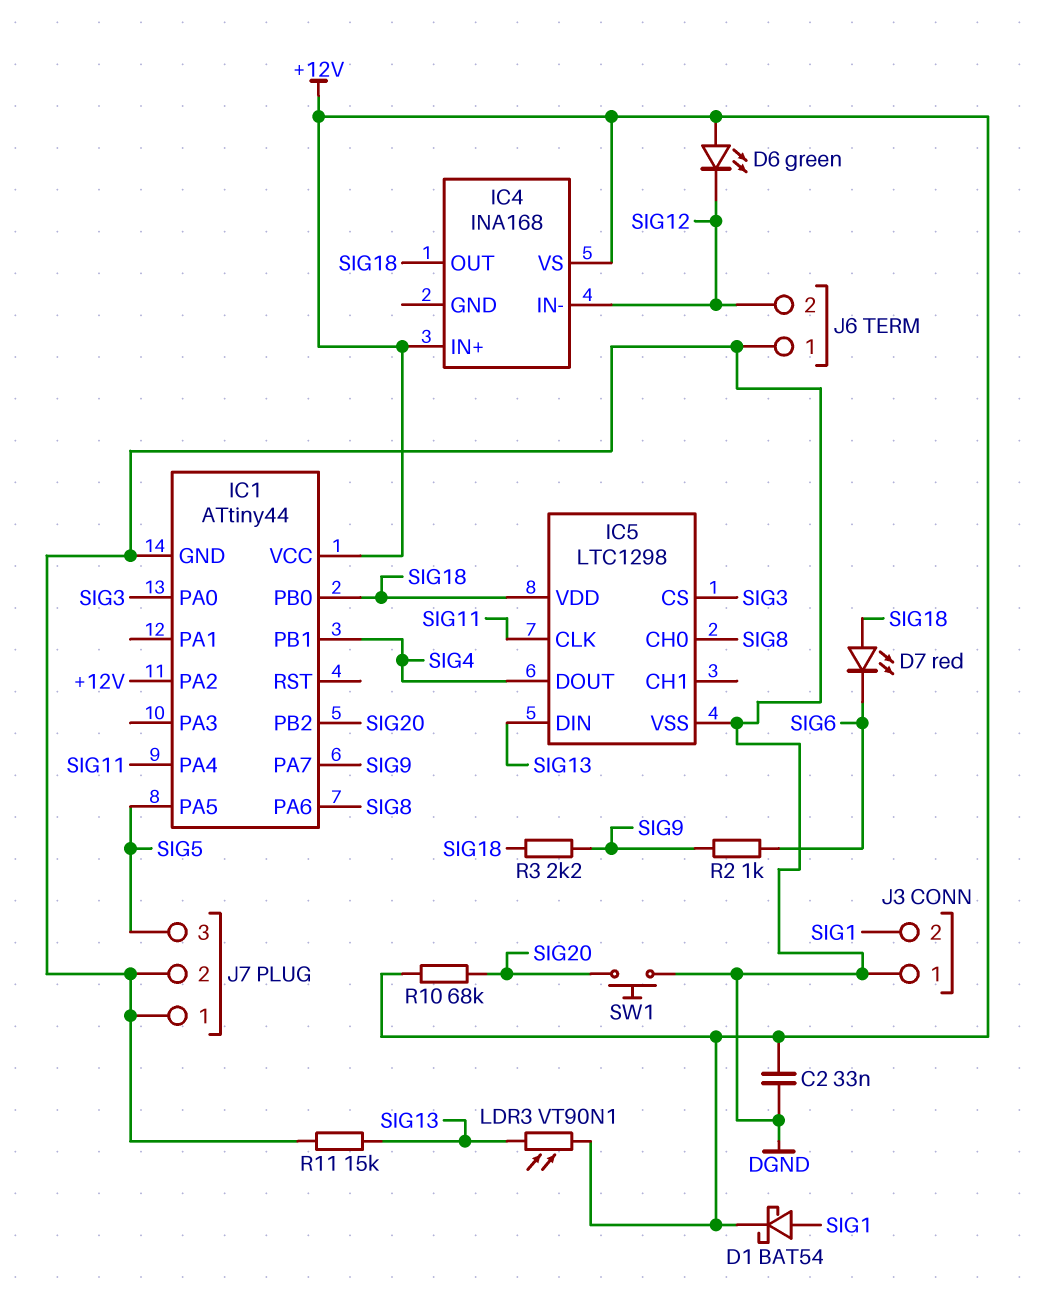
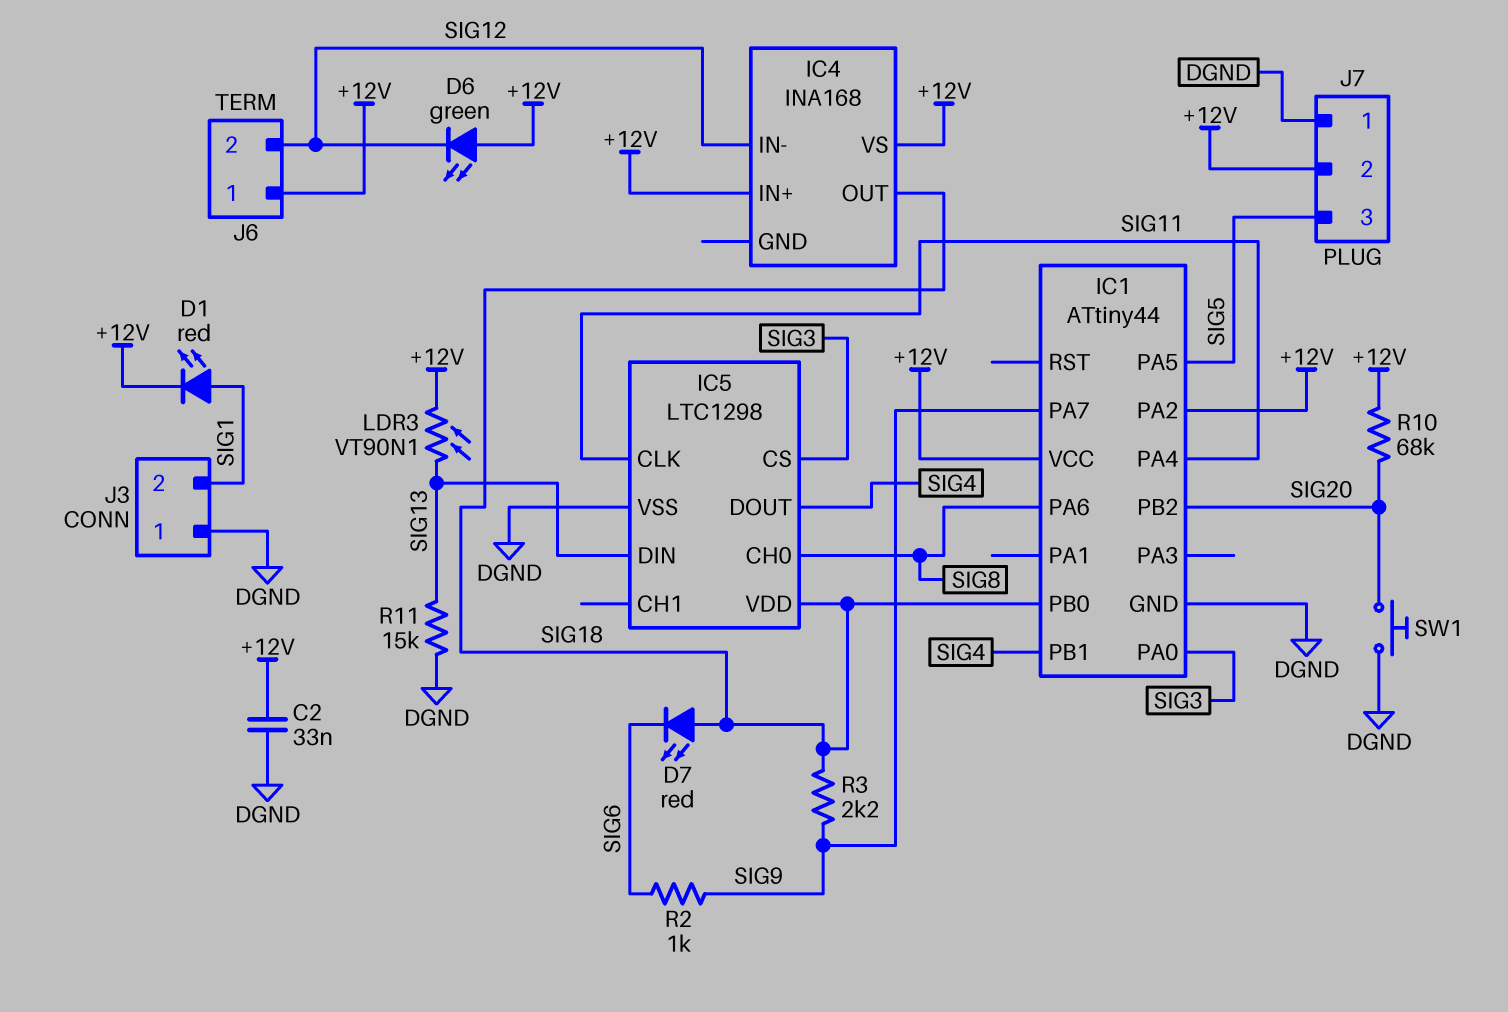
D1: schottky BAT54 (A SIG1, K +12V) -> LED red (A SIG1, K +12V)
J6 pin 1: DGND -> +12V
J7 pin 2: DGND -> +12V

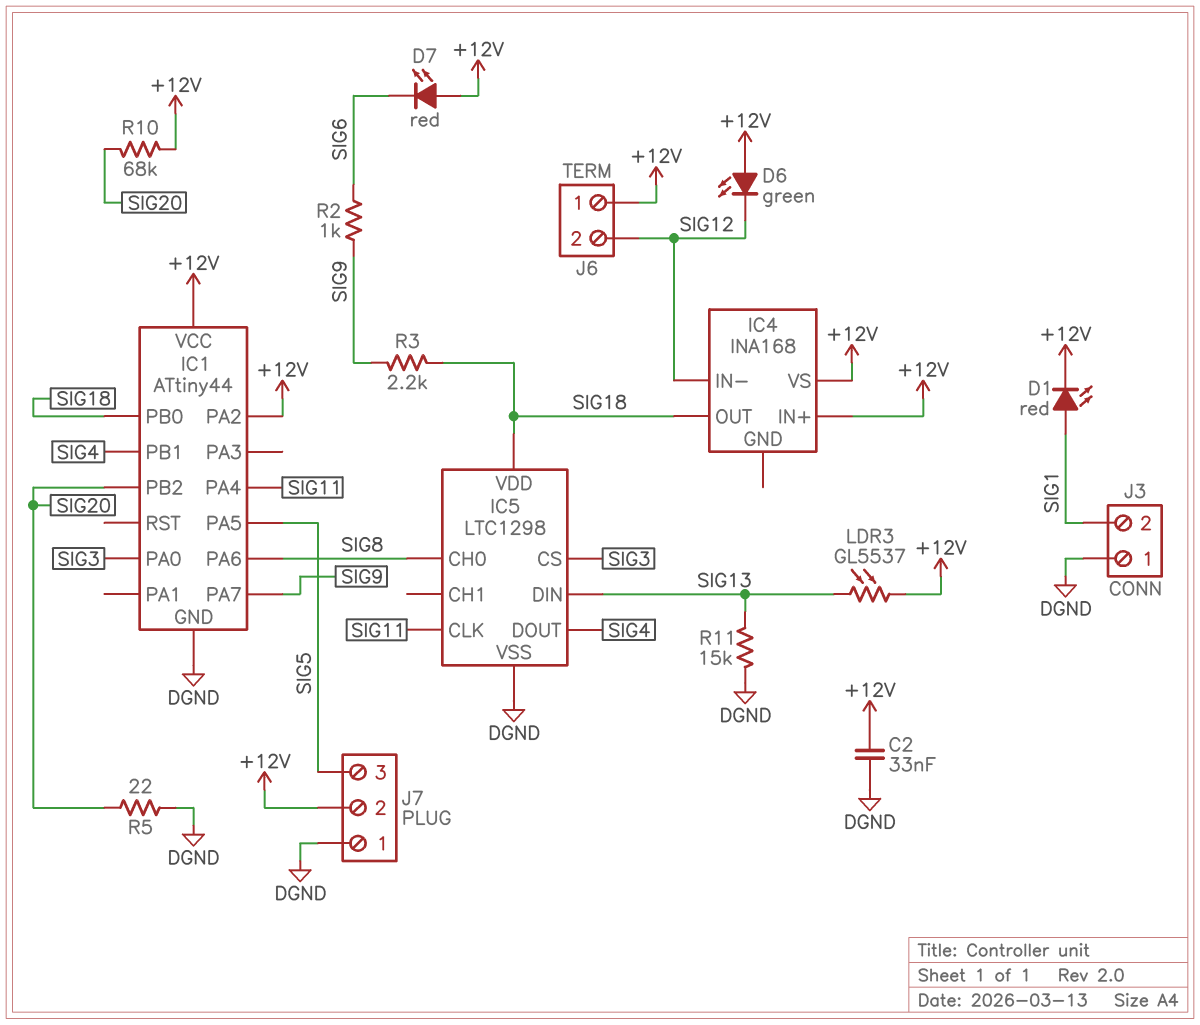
D7: LED red (A SIG18, K SIG6) -> LED red (A +12V, K SIG6)
LDR3: VT90N1 (+12V, SIG13) -> GL5537 (+12V, SIG13)
R5: none -> 22 (DGND, SIG20)
SW1: button (DGND, SIG20) -> none

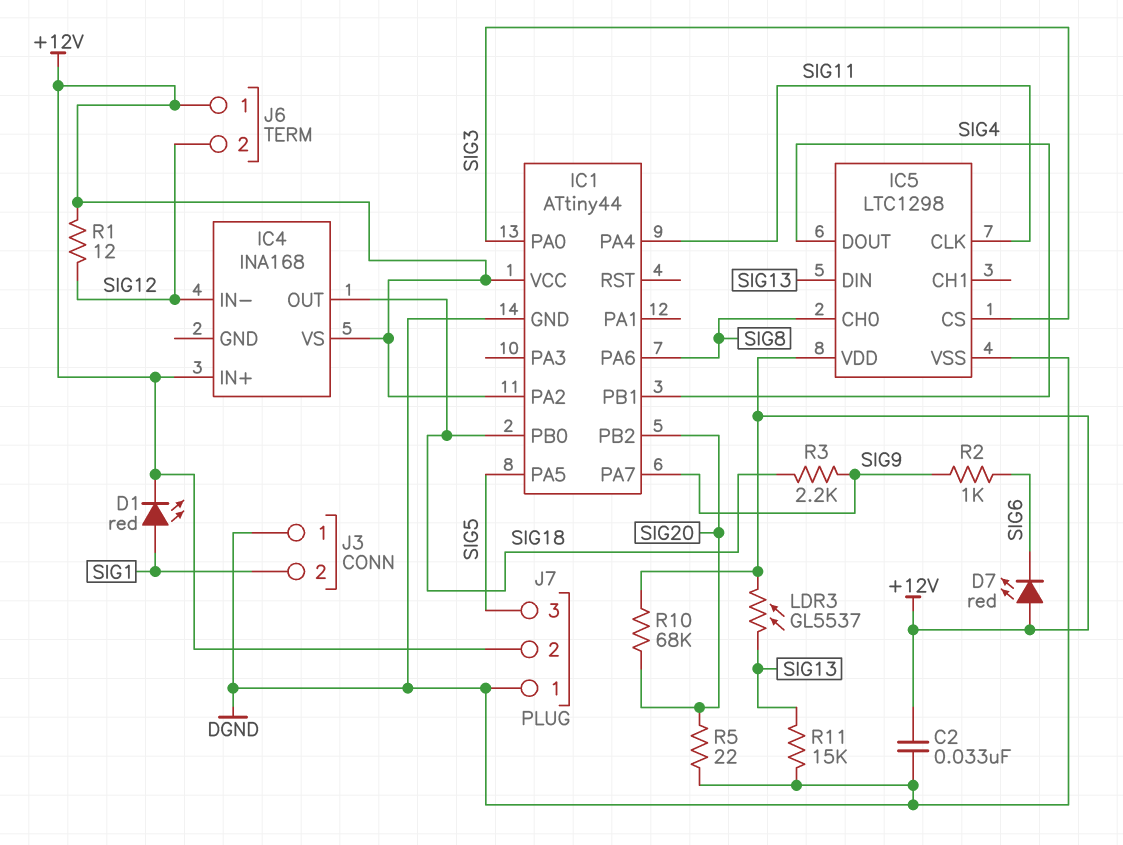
D6: LED green (A +12V, K SIG12) -> none
IC5 pin VDD: SIG18 -> +12V
R1: none -> 12 (+12V, SIG12)

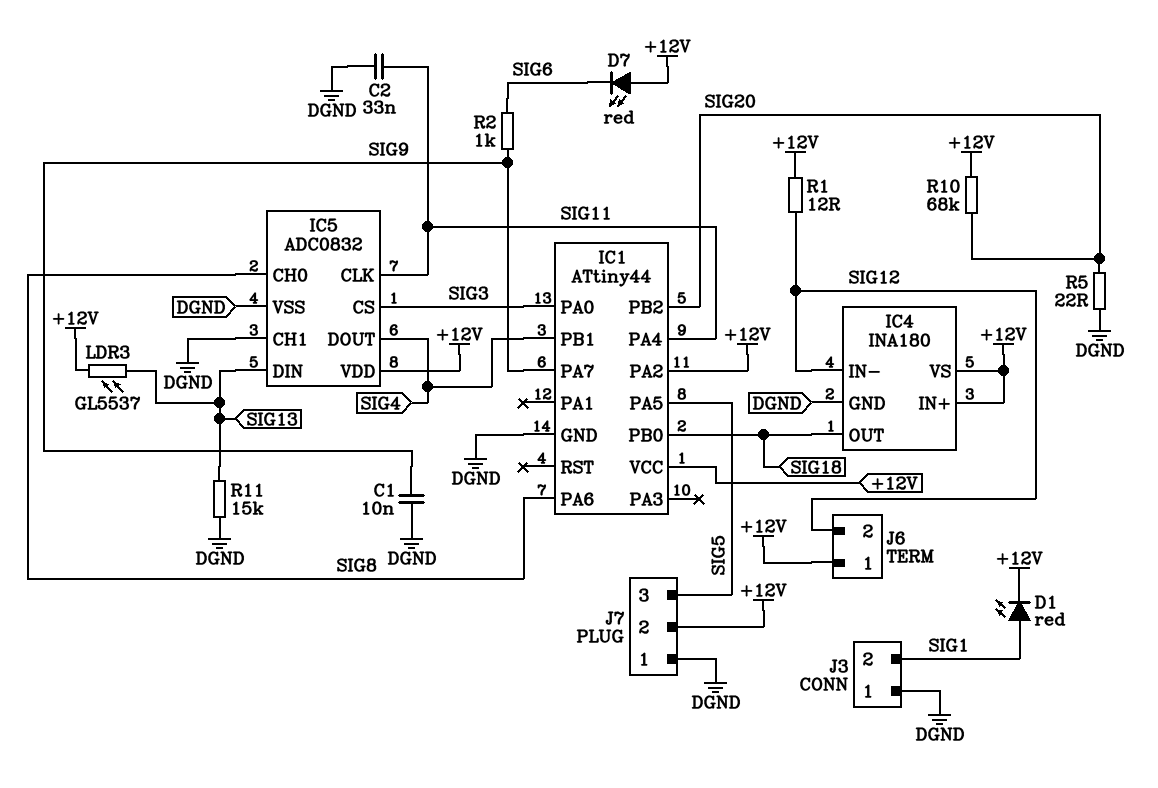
C1: none -> 10nF (DGND, SIG9)
C2: 33nF (+12V, DGND) -> 33nF (DGND, SIG11)
IC4: INA168 -> INA180
IC4 pin GND: none -> DGND
IC5: LTC1298 -> ADC0832
IC5 pin CH1: none -> DGND
R3: 2.2k (SIG9, SIG18) -> none

